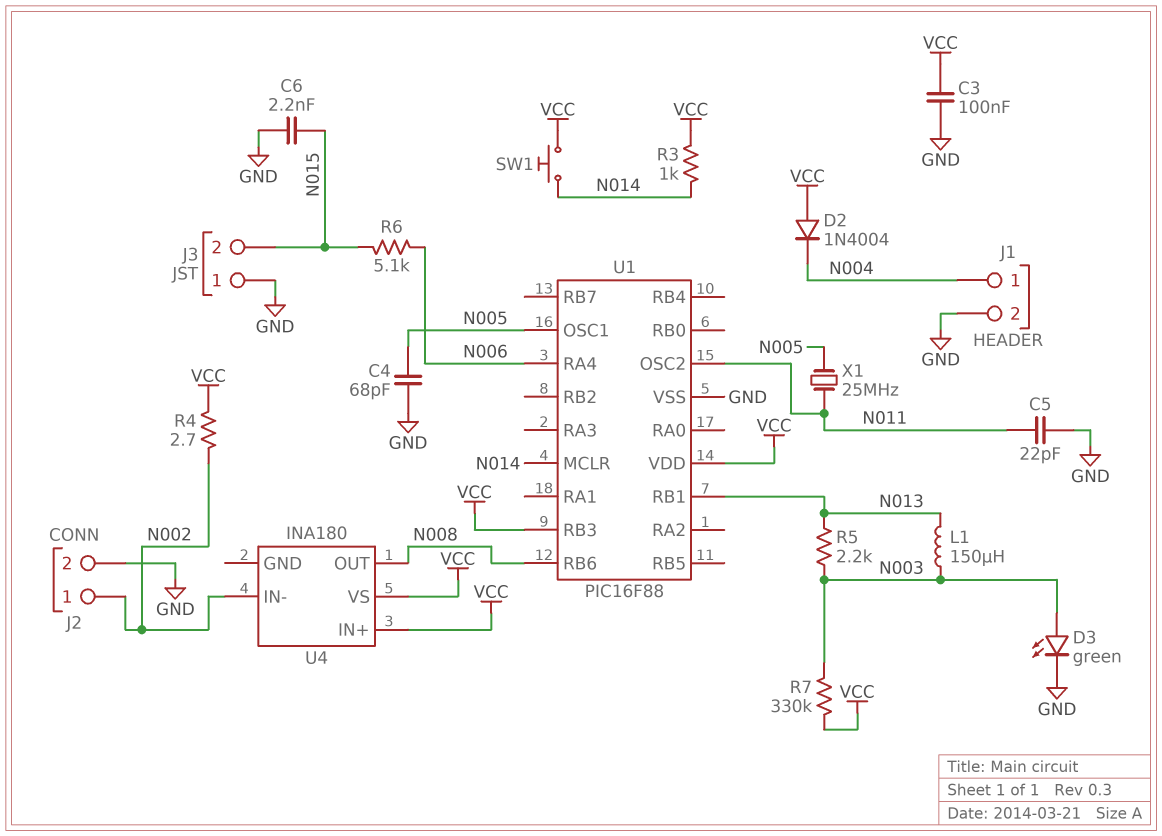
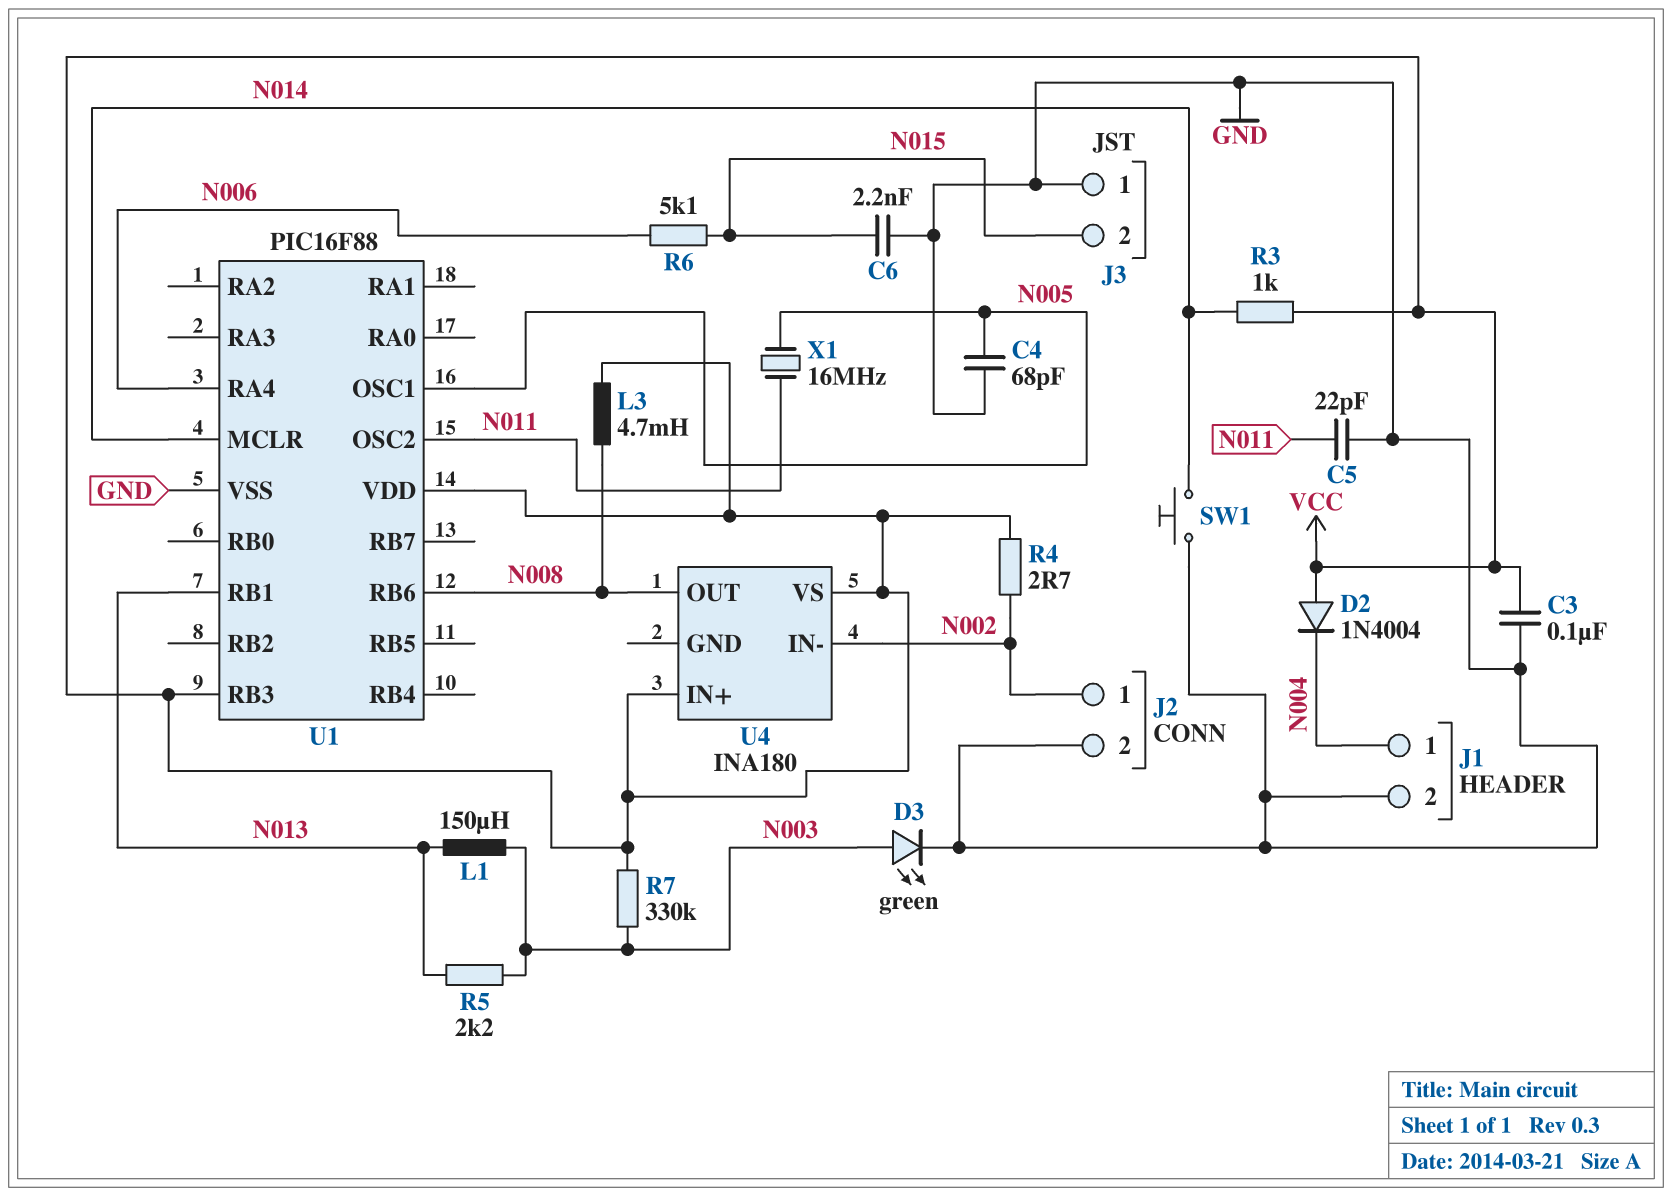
L3: none -> 4.7mH (N008, VCC)
SW1: button (N014, VCC) -> button (GND, N014)
X1: 25MHz (N005, N011) -> 16MHz (N005, N011)

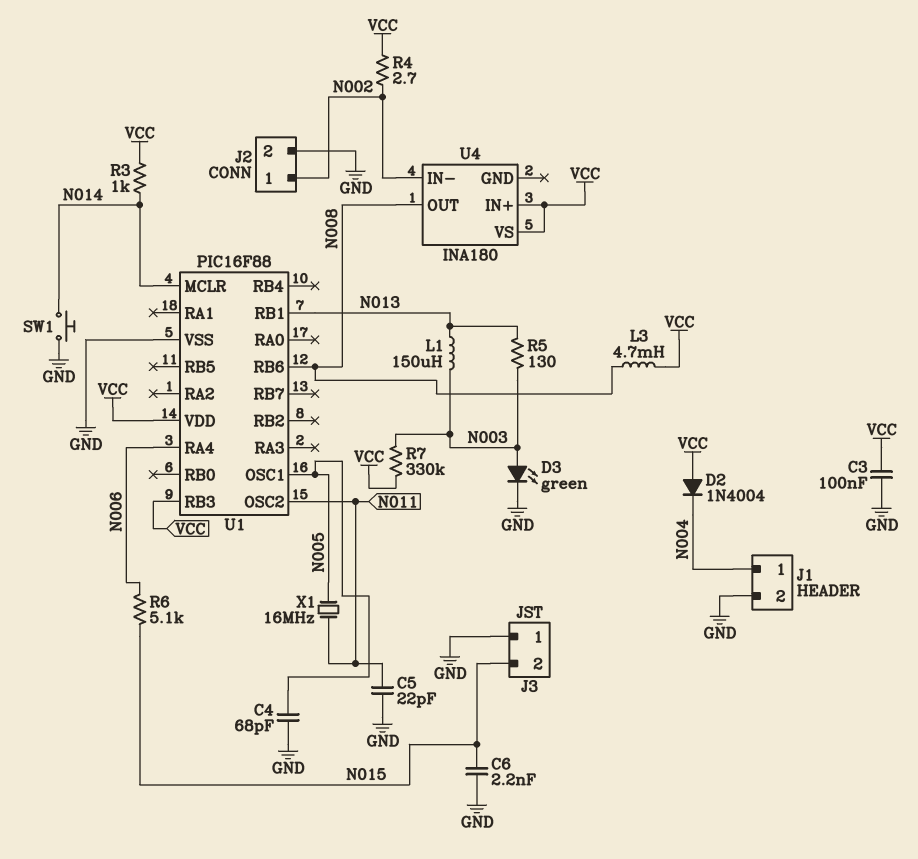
R5: 2.2k (N003, N013) -> 130 (N003, N013)

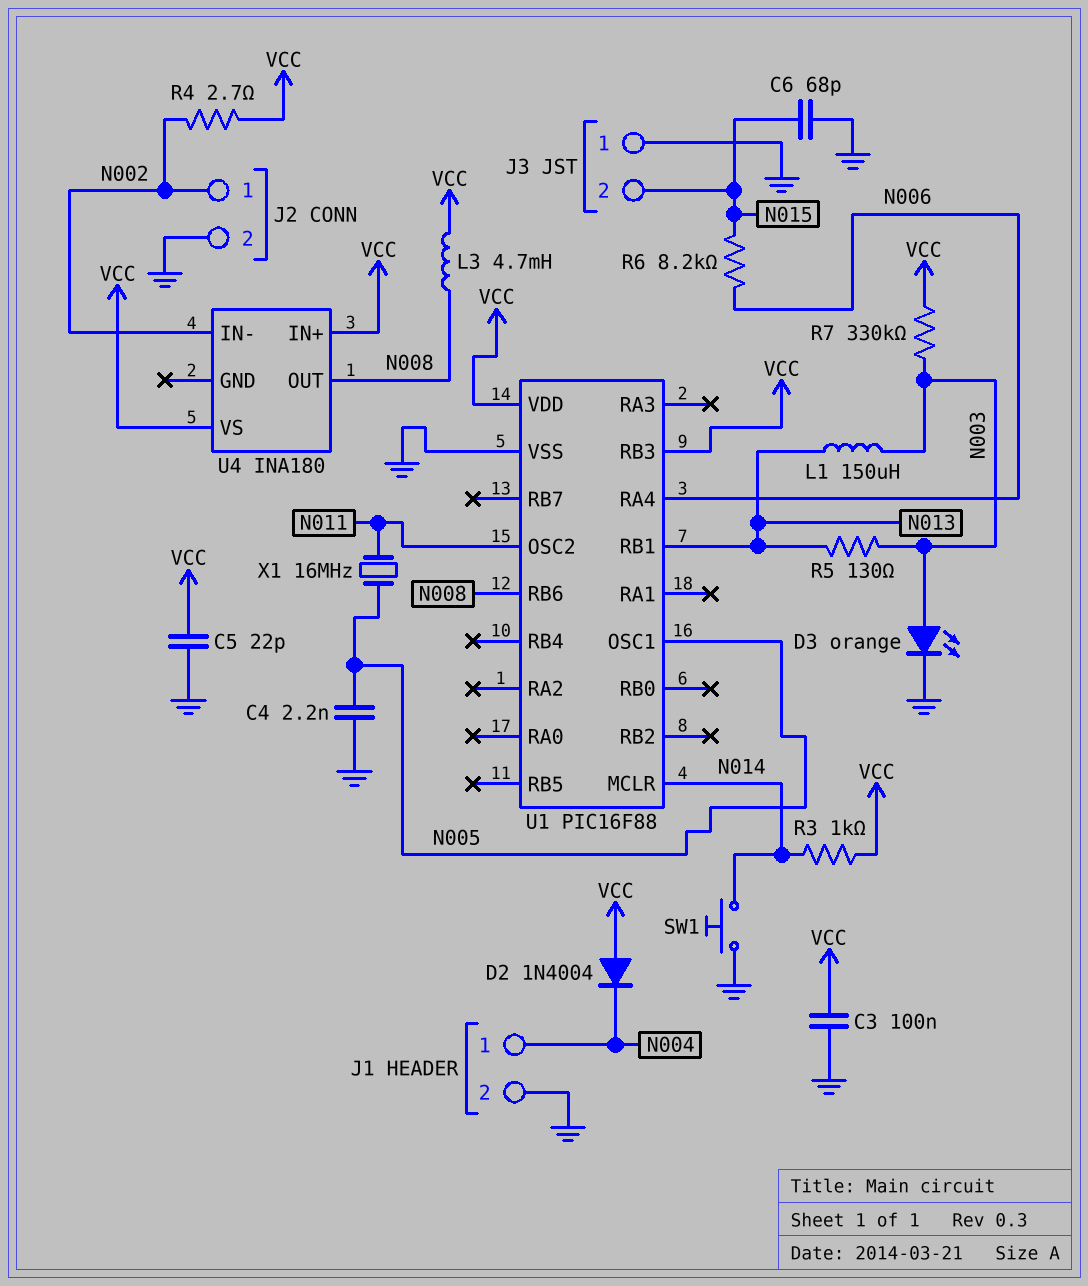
C4: 68pF (GND, N005) -> 2.2nF (GND, N005)
C5: 22pF (GND, N011) -> 22pF (GND, VCC)
C6: 2.2nF (GND, N015) -> 68pF (GND, N015)
D3: LED green (A N003, K GND) -> LED orange (A N003, K GND)
R6: 5.1k (N006, N015) -> 8.2k (N006, N015)

